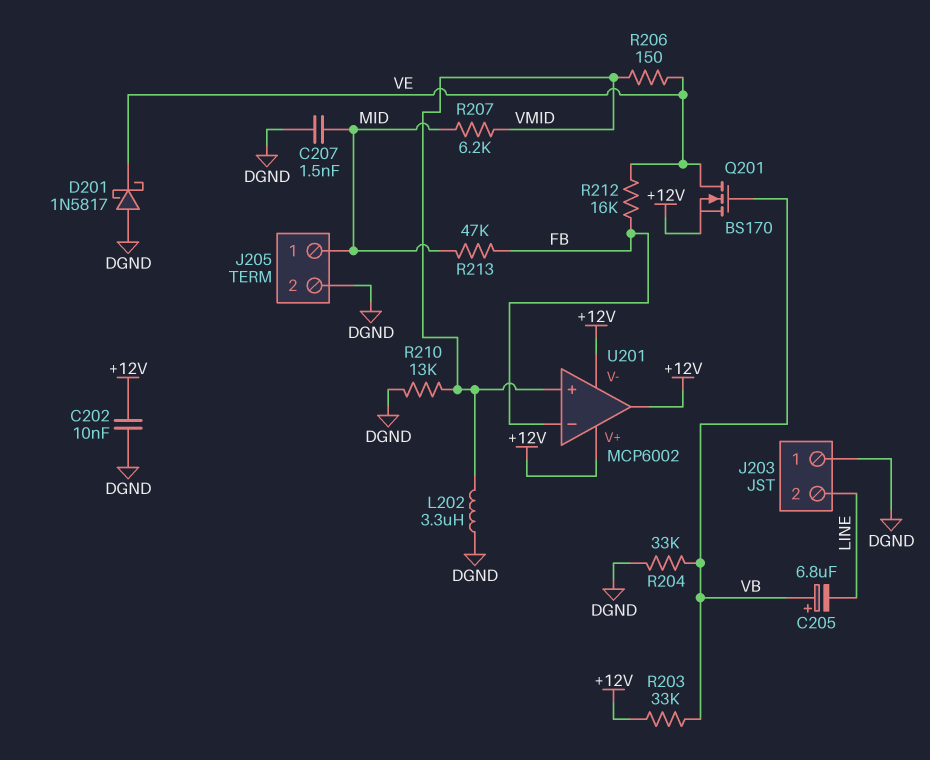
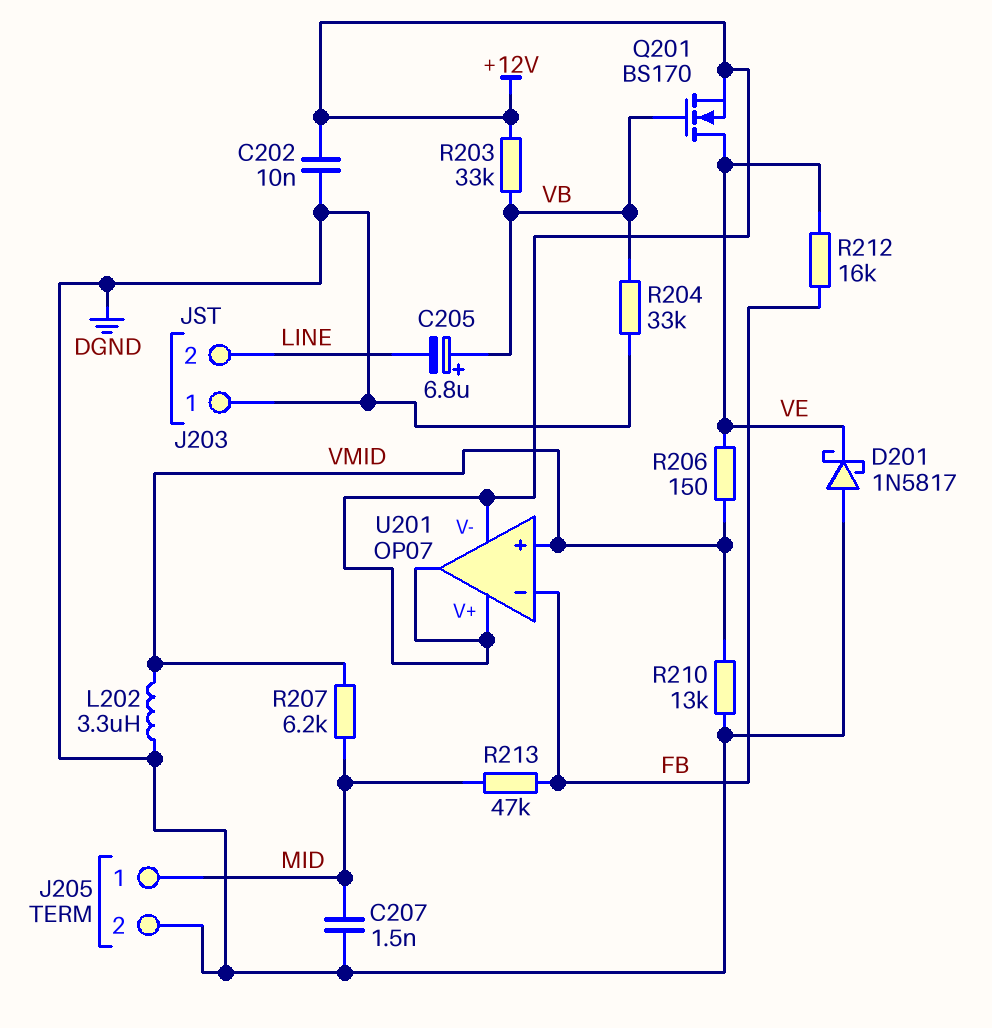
U201: MCP6002 -> OP07

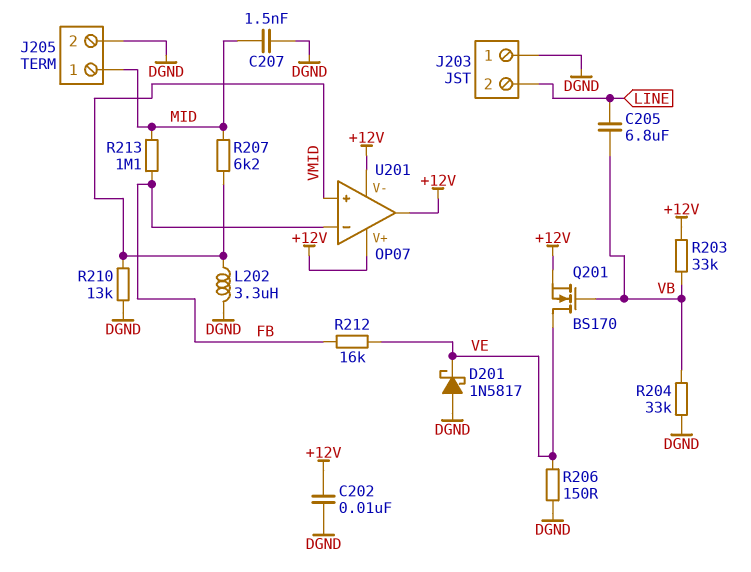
C205: 6.8uF (plus VB, minus LINE) -> 6.8uF (LINE, VB)
R206: 150 (VE, VMID) -> 150 (DGND, VE)
R213: 47k (FB, MID) -> 1.1M (FB, MID)

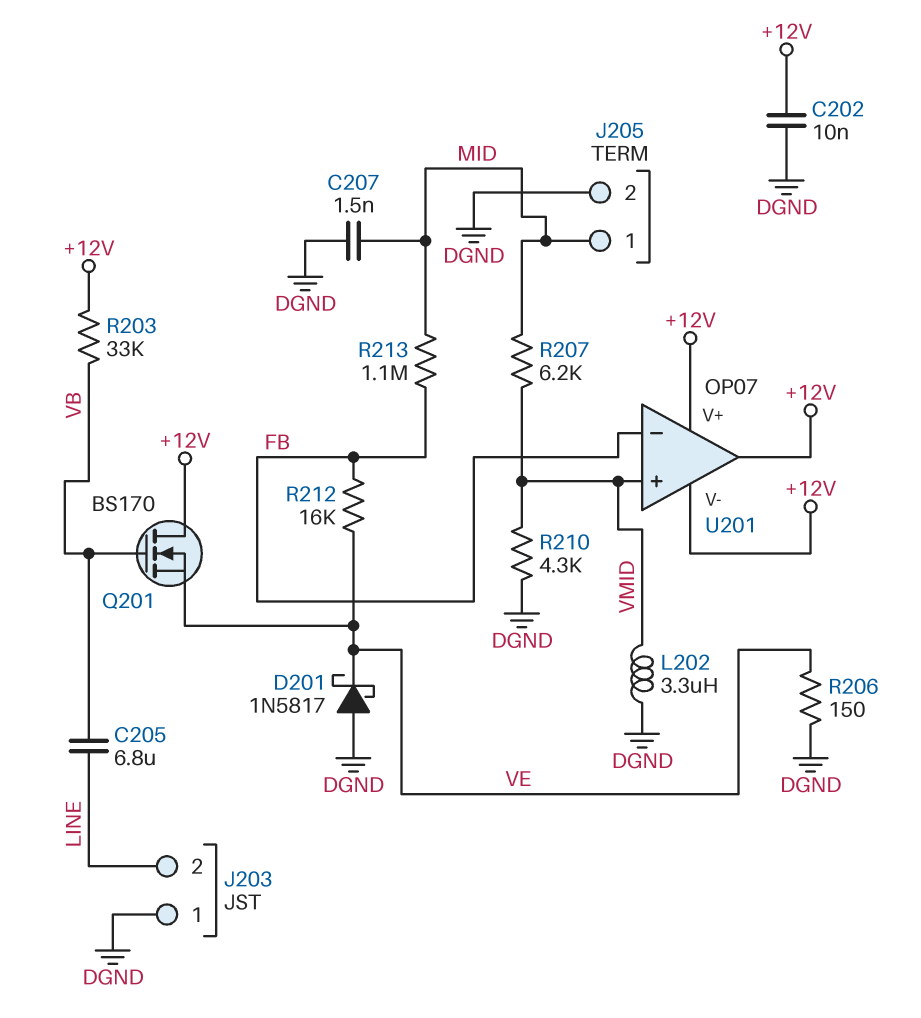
Q201: NMOS BS170 (G VB, D VE, S +12V) -> NMOS BS170 (G VB, D +12V, S VE)
R204: 33k (DGND, VB) -> none
R210: 13k (DGND, VMID) -> 4.3k (DGND, VMID)

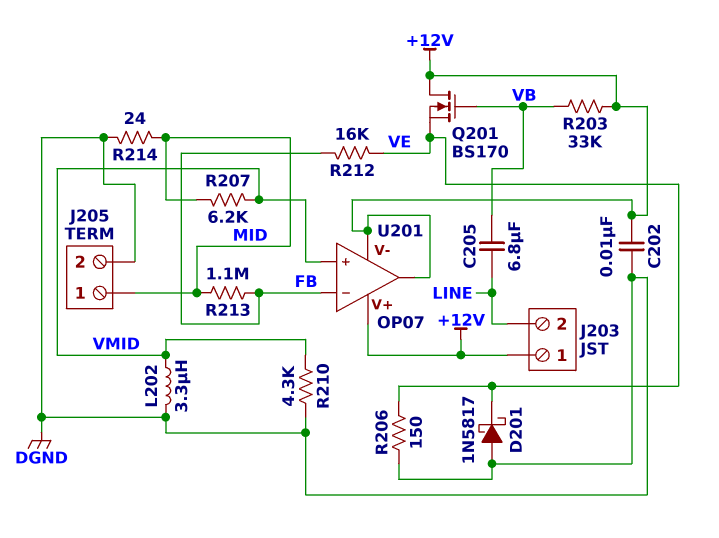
C207: 1.5nF (DGND, MID) -> none
J203 pin 1: DGND -> +12V
R214: none -> 24 (DGND, MID)

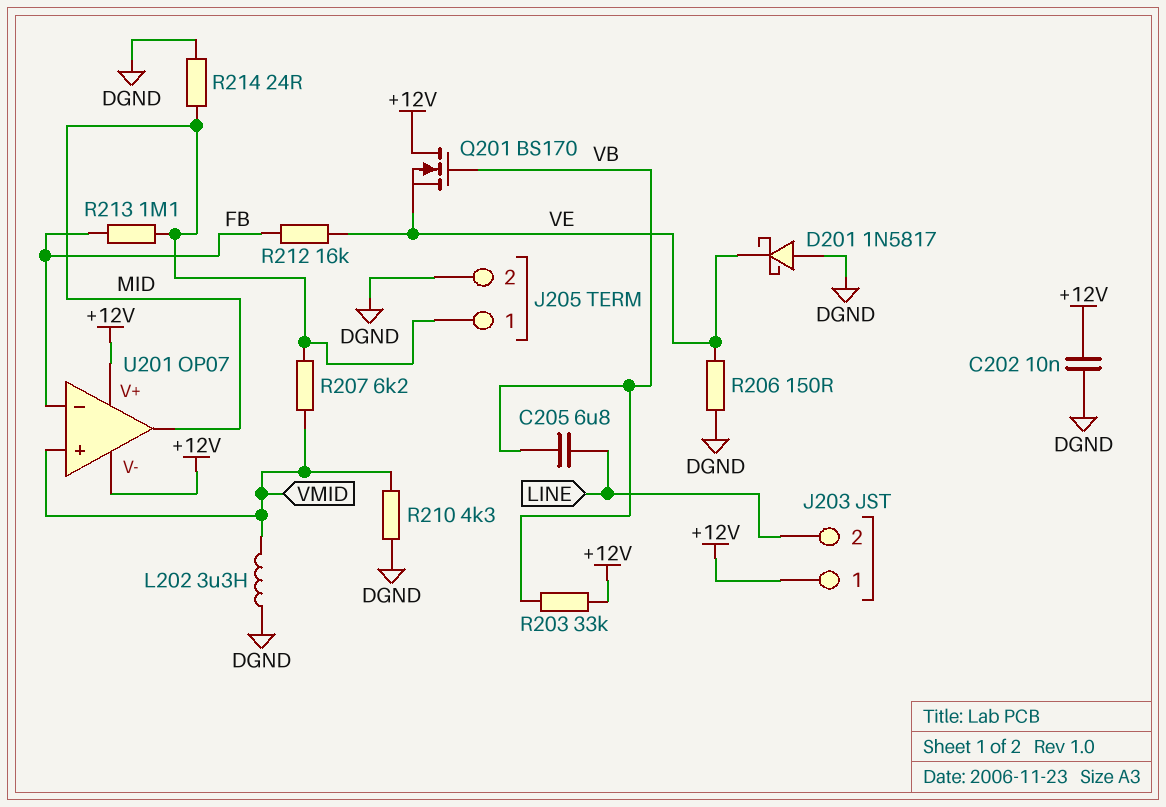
U201 pin out: +12V -> MID

